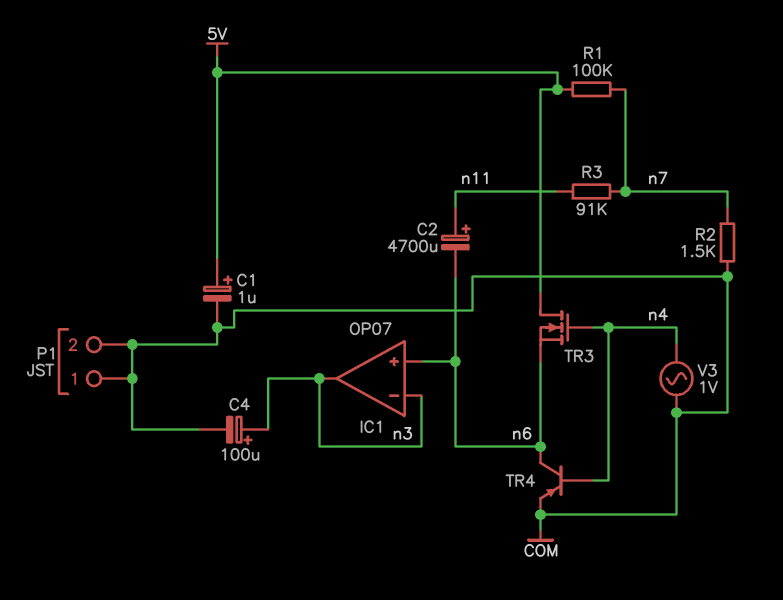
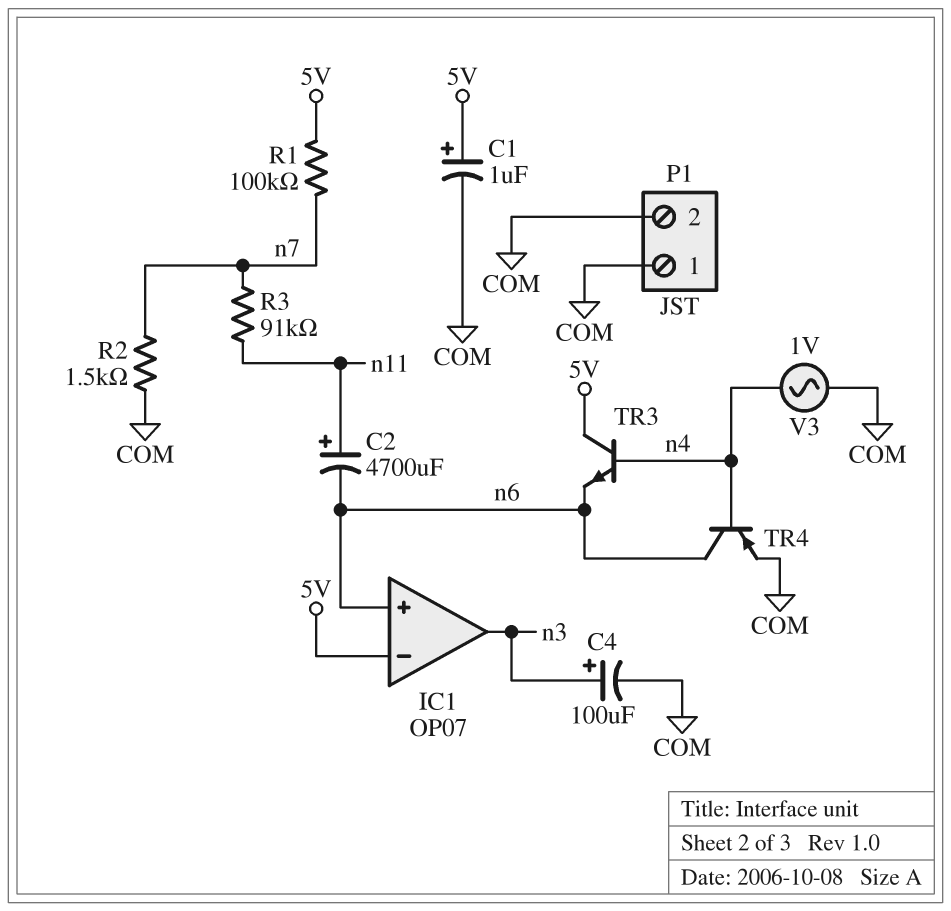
IC1 pin in-: n3 -> 5V
TR3: NMOS (G n4, D 5V, S n6) -> NPN (B n4, C 5V, E n6)

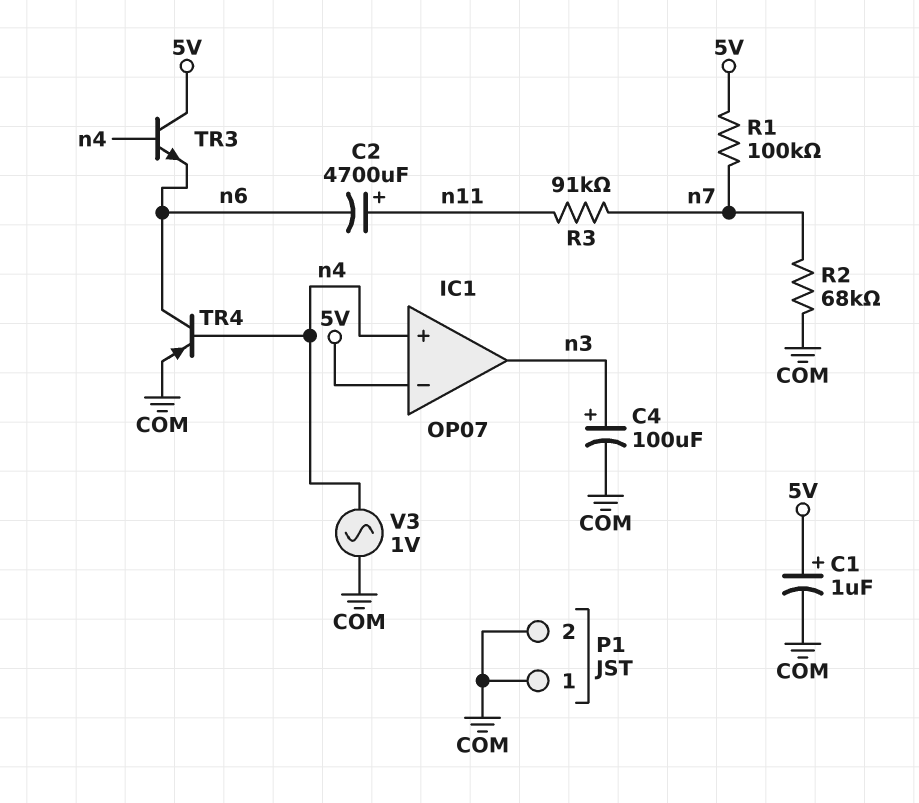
IC1 pin in+: n6 -> n4
R2: 1.5k (COM, n7) -> 68k (COM, n7)

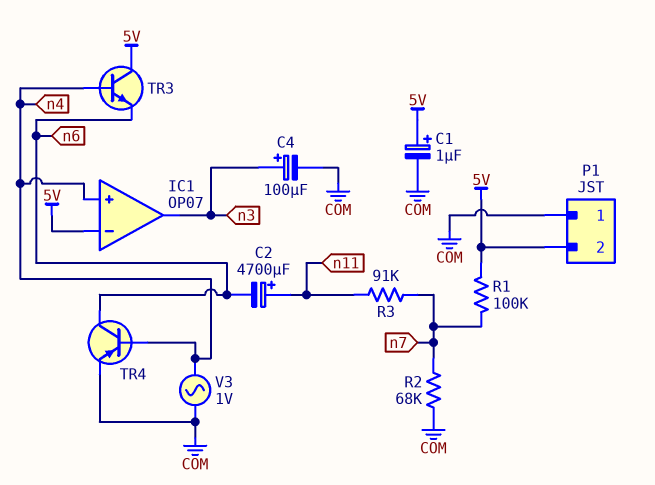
P1 pin 2: COM -> 5V

